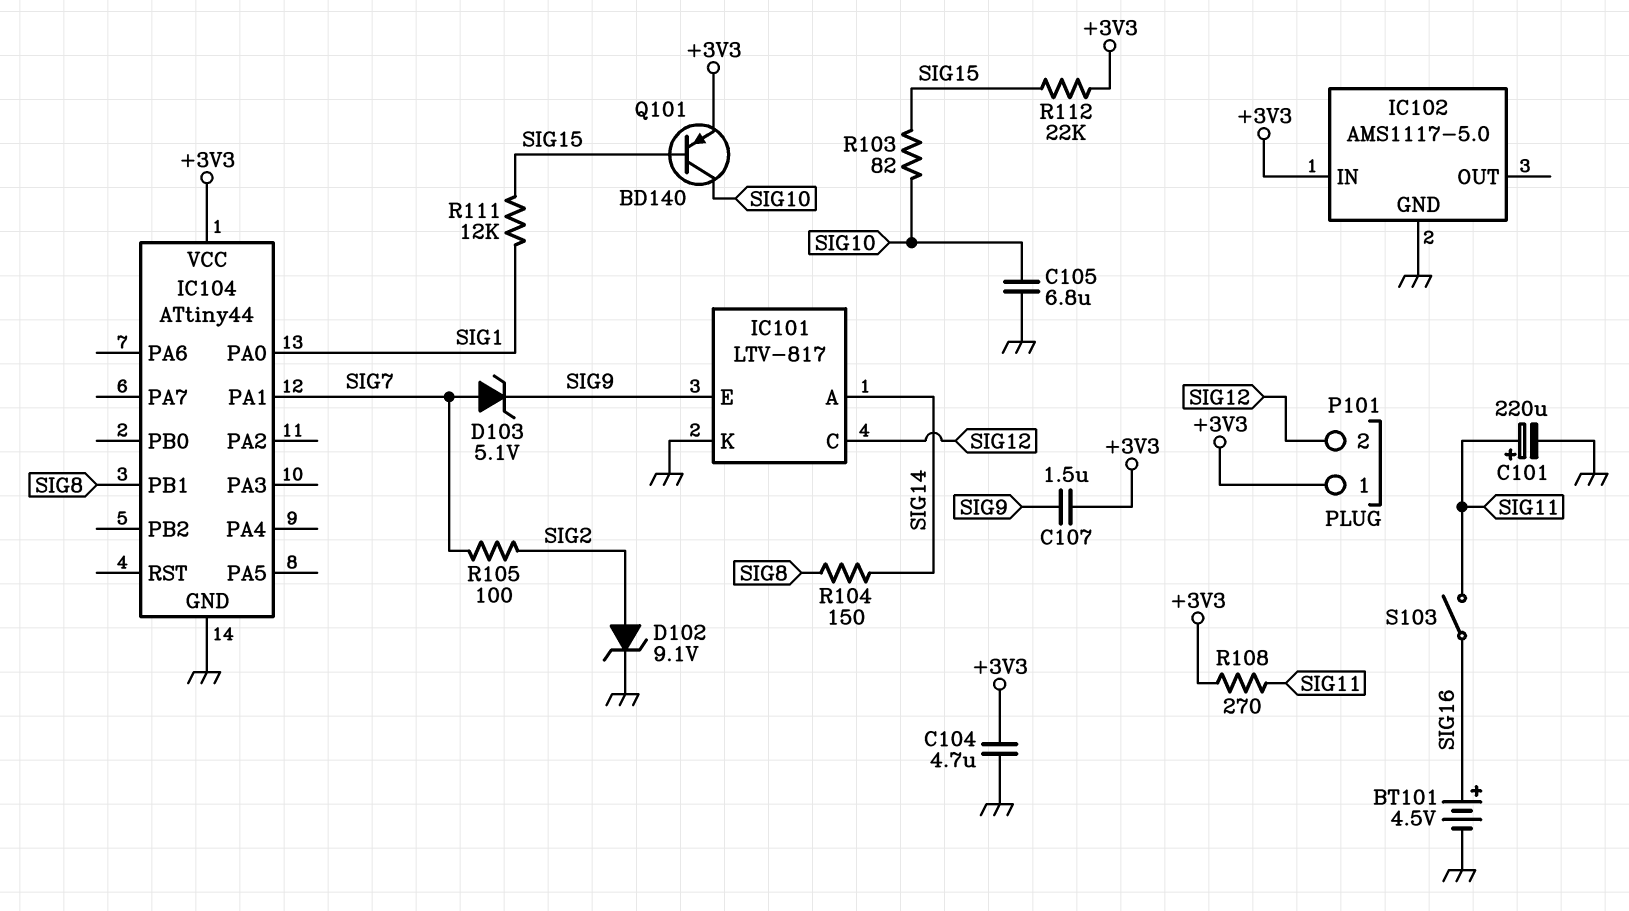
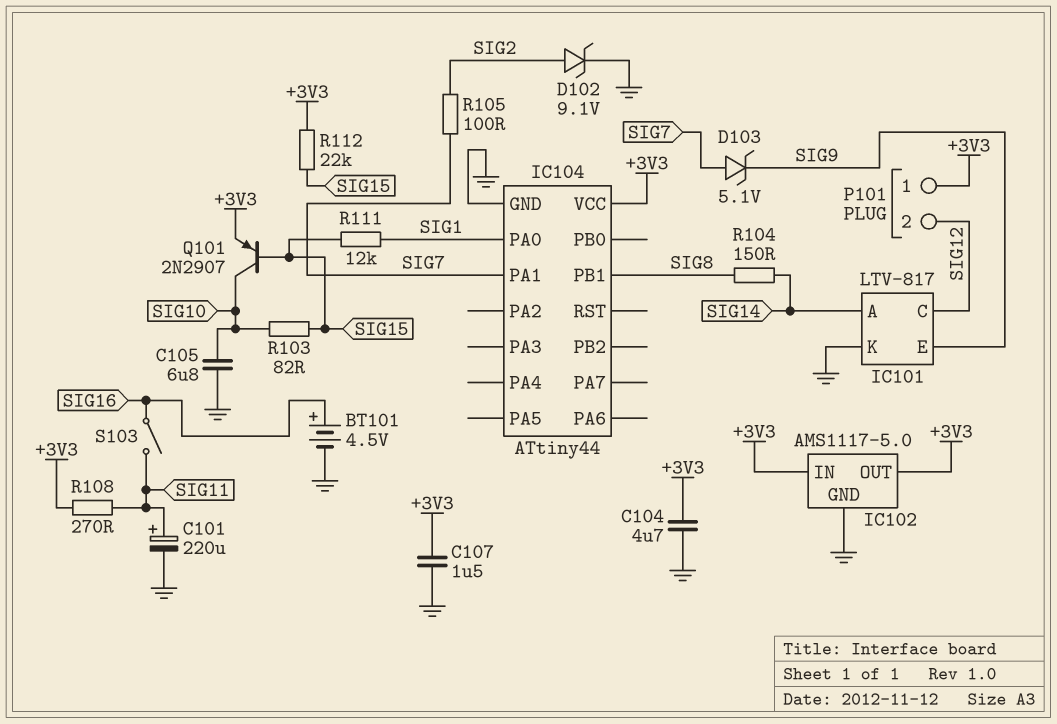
C107: 1.5uF (+3V3, SIG9) -> 1.5uF (+3V3, GND)
IC102 pin OUT: none -> +3V3
Q101: PNP BD140 (B SIG15, C SIG10, E +3V3) -> PNP 2N2907 (B SIG15, C SIG10, E +3V3)

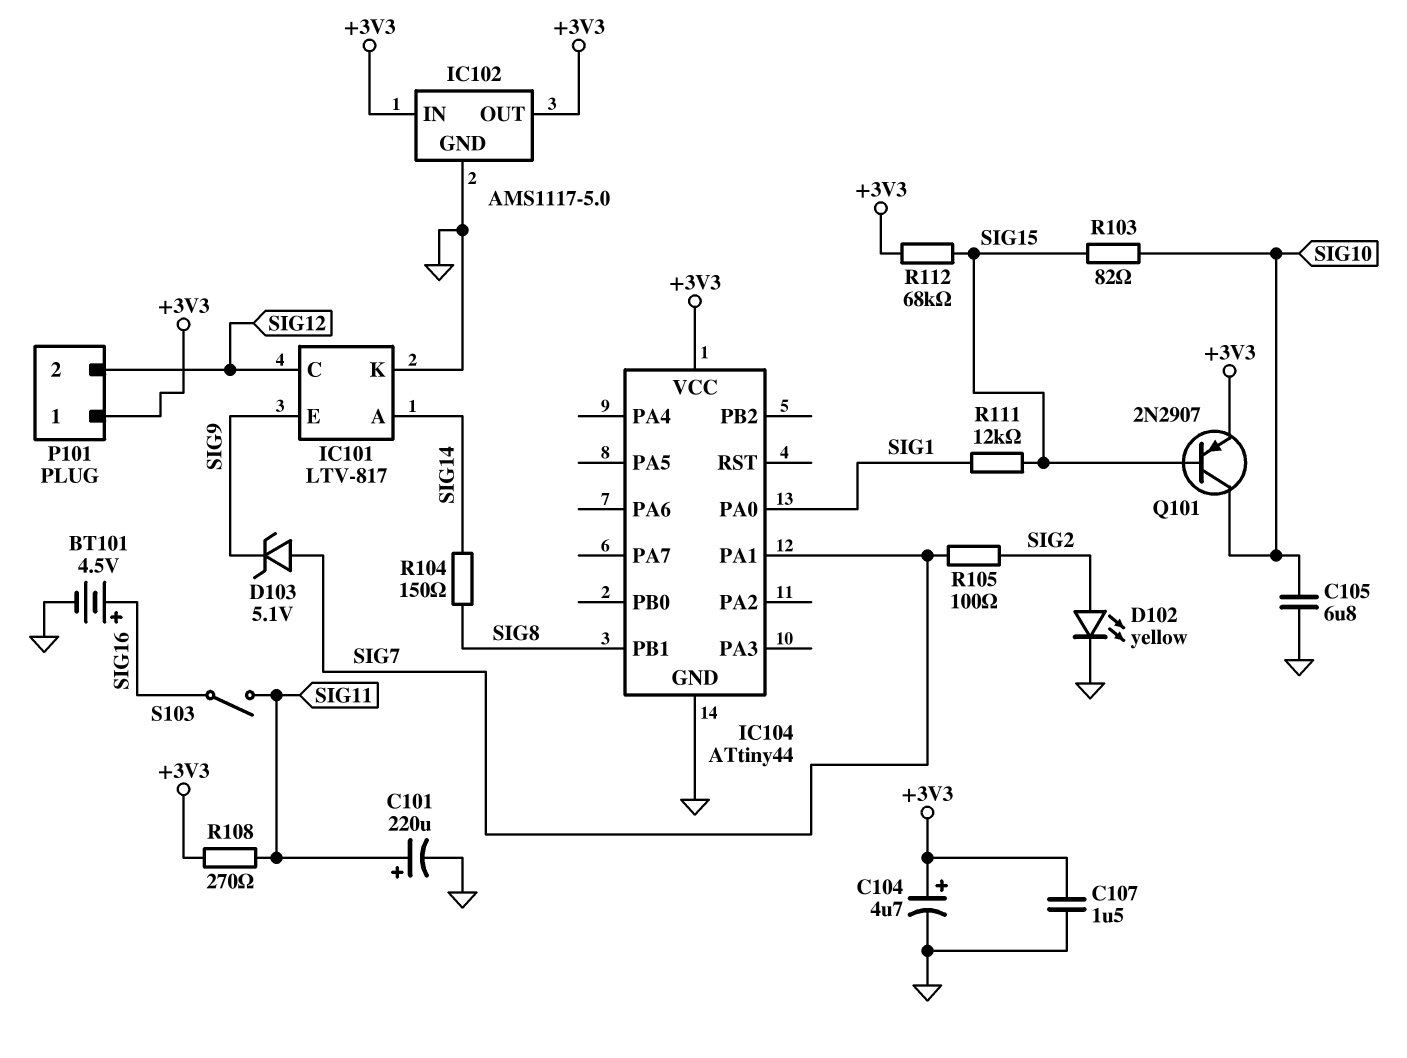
C104: 4.7uF (+3V3, GND) -> 4.7uF (plus +3V3, minus GND)
D102: zener 9.1V (A SIG2, K GND) -> LED yellow (A SIG2, K GND)
R112: 22k (+3V3, SIG15) -> 68k (+3V3, SIG15)

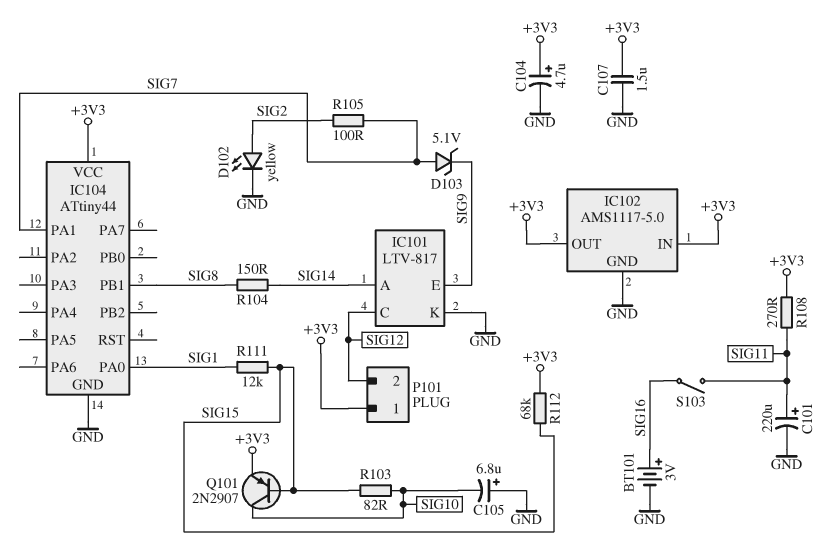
BT101: 4.5V (plus SIG16, minus GND) -> 3V (plus SIG16, minus GND)
C105: 6.8uF (GND, SIG10) -> 6.8uF (plus GND, minus SIG10)

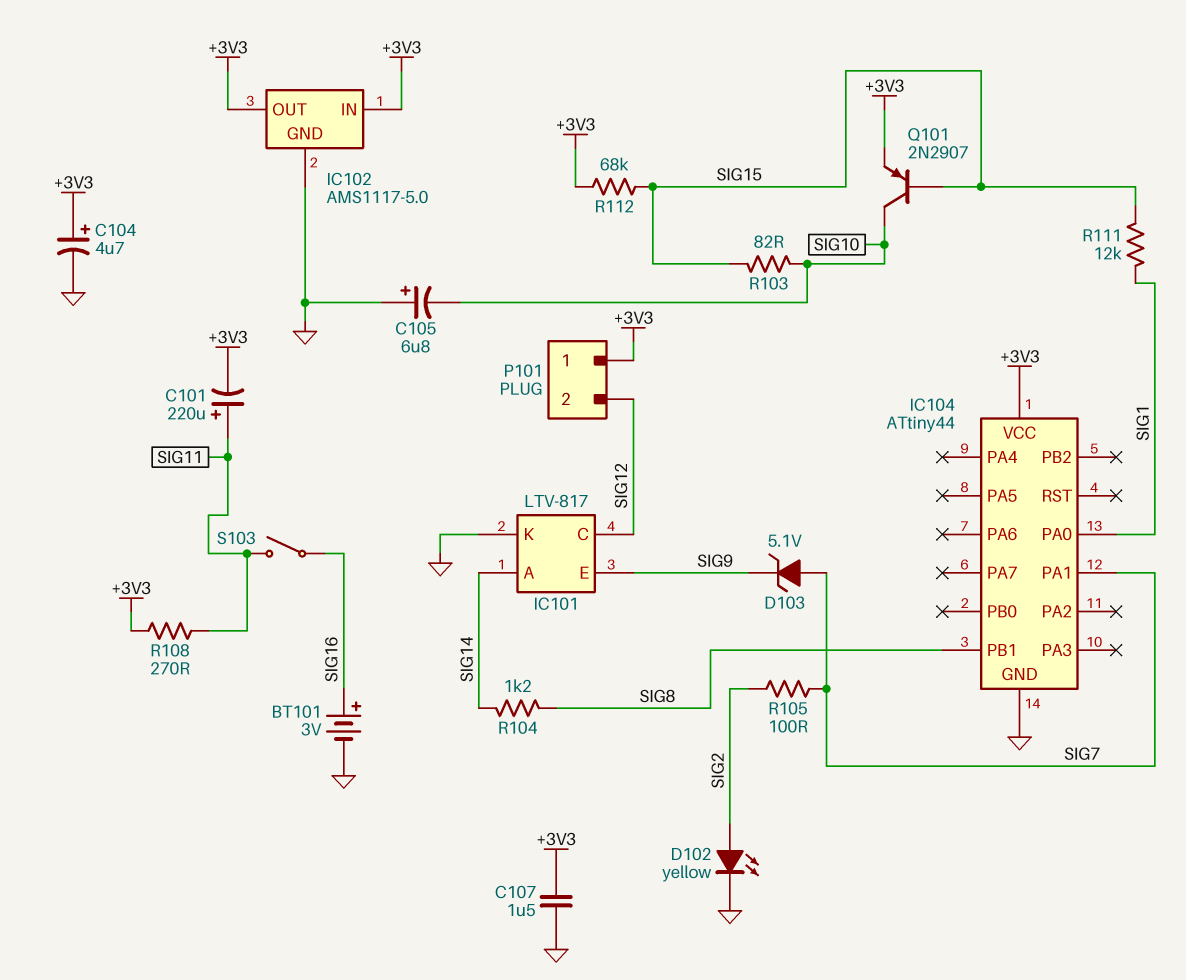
C101: 220uF (plus SIG11, minus GND) -> 220uF (plus SIG11, minus +3V3)
R104: 150 (SIG8, SIG14) -> 1.2k (SIG8, SIG14)

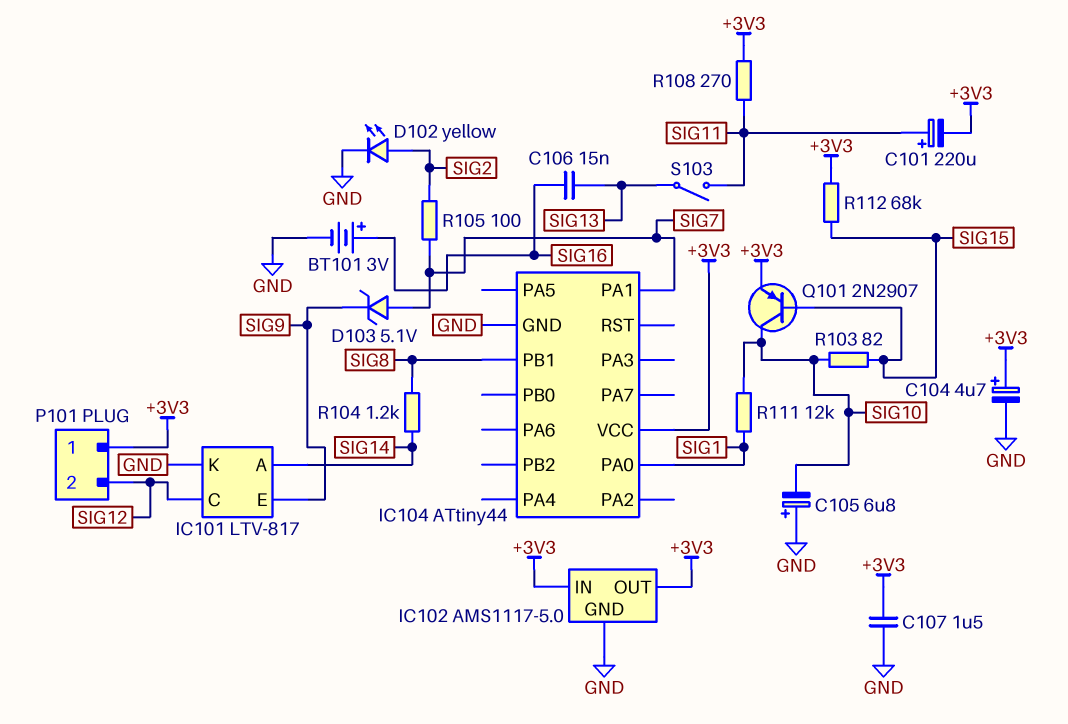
C106: none -> 15nF (SIG13, SIG16)
R111: 12k (SIG1, SIG15) -> 12k (SIG1, SIG10)
S103: switch (SIG11, SIG16) -> switch (SIG11, SIG13)

